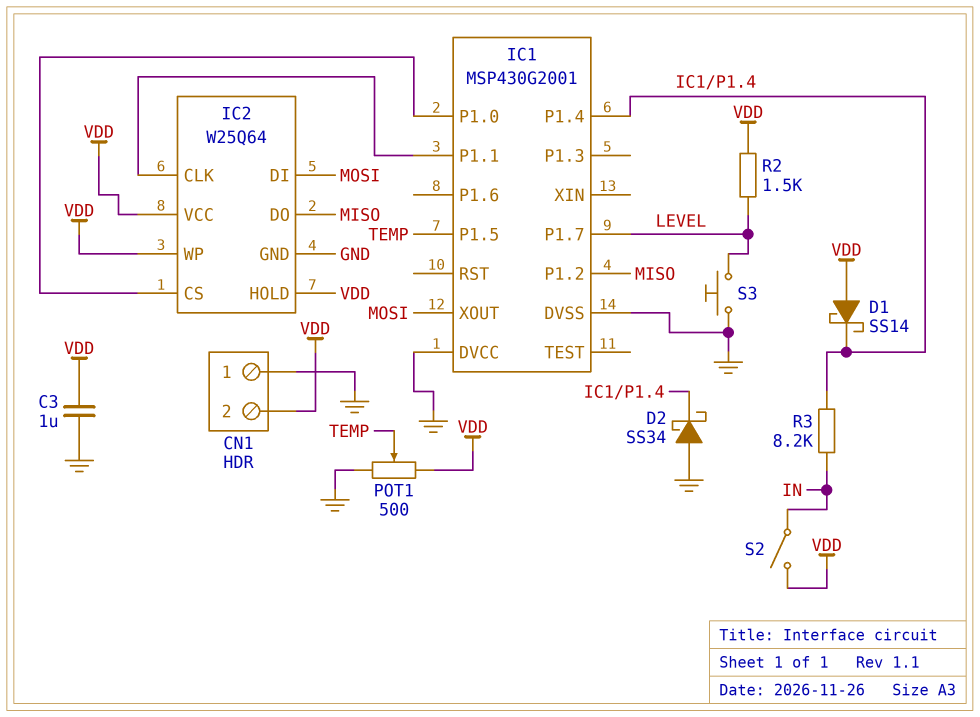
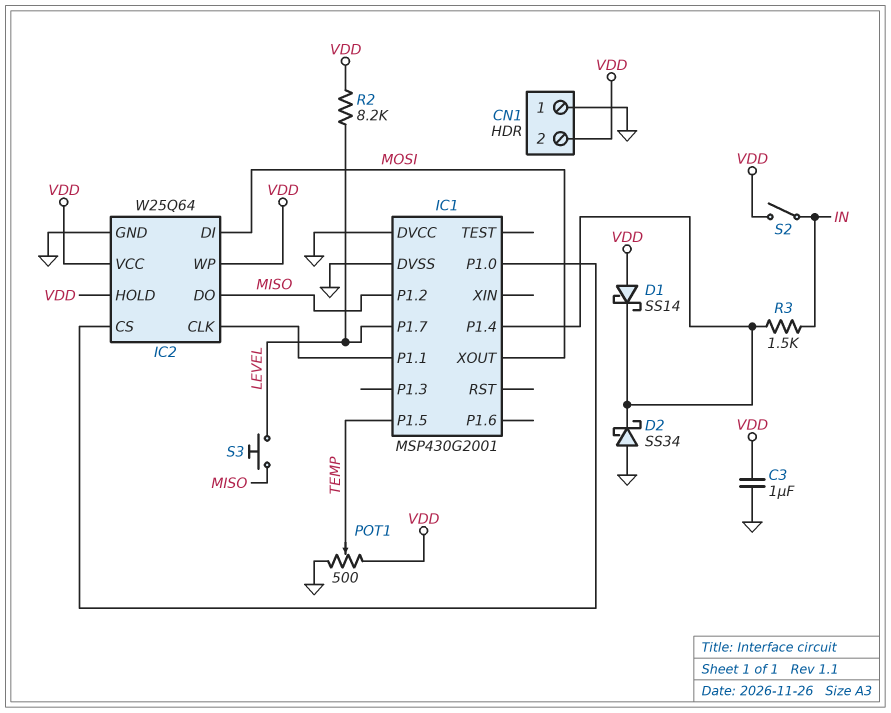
R2: 1.5k (LEVEL, VDD) -> 8.2k (LEVEL, VDD)
R3: 8.2k (IC1/P1.4, IN) -> 1.5k (IC1/P1.4, IN)
S3: button (GND, LEVEL) -> button (LEVEL, MISO)

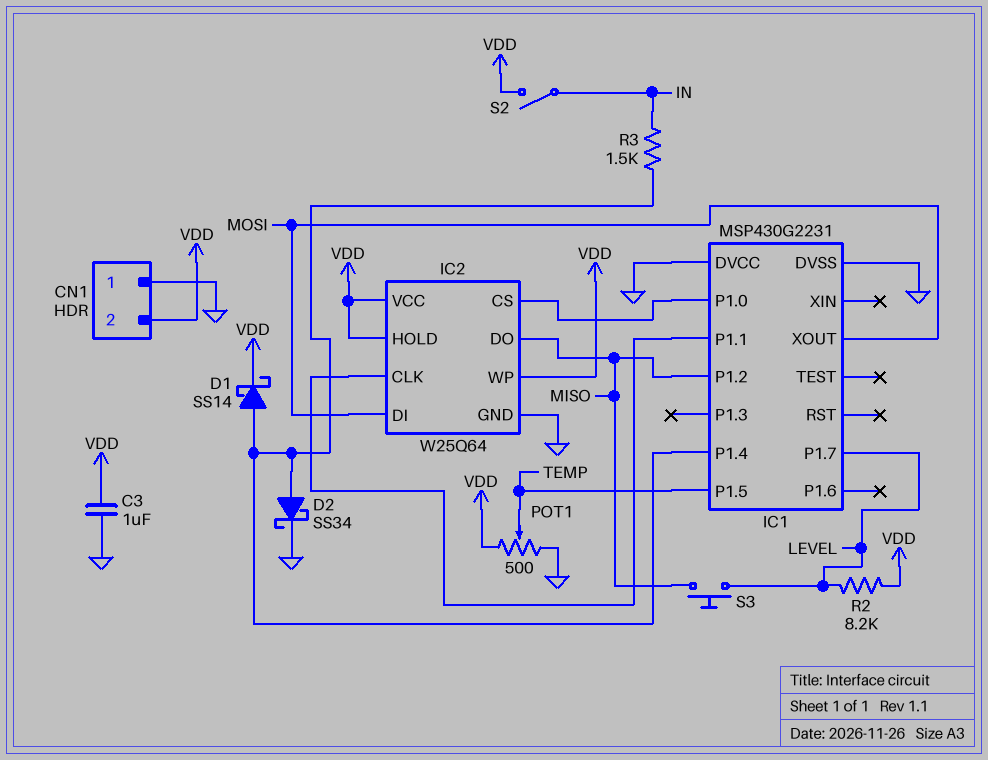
D1: schottky SS14 (A VDD, K IC1/P1.4) -> schottky SS14 (A IC1/P1.4, K VDD)
D2: schottky SS34 (A GND, K IC1/P1.4) -> schottky SS34 (A IC1/P1.4, K GND)
IC1: MSP430G2001 -> MSP430G2231

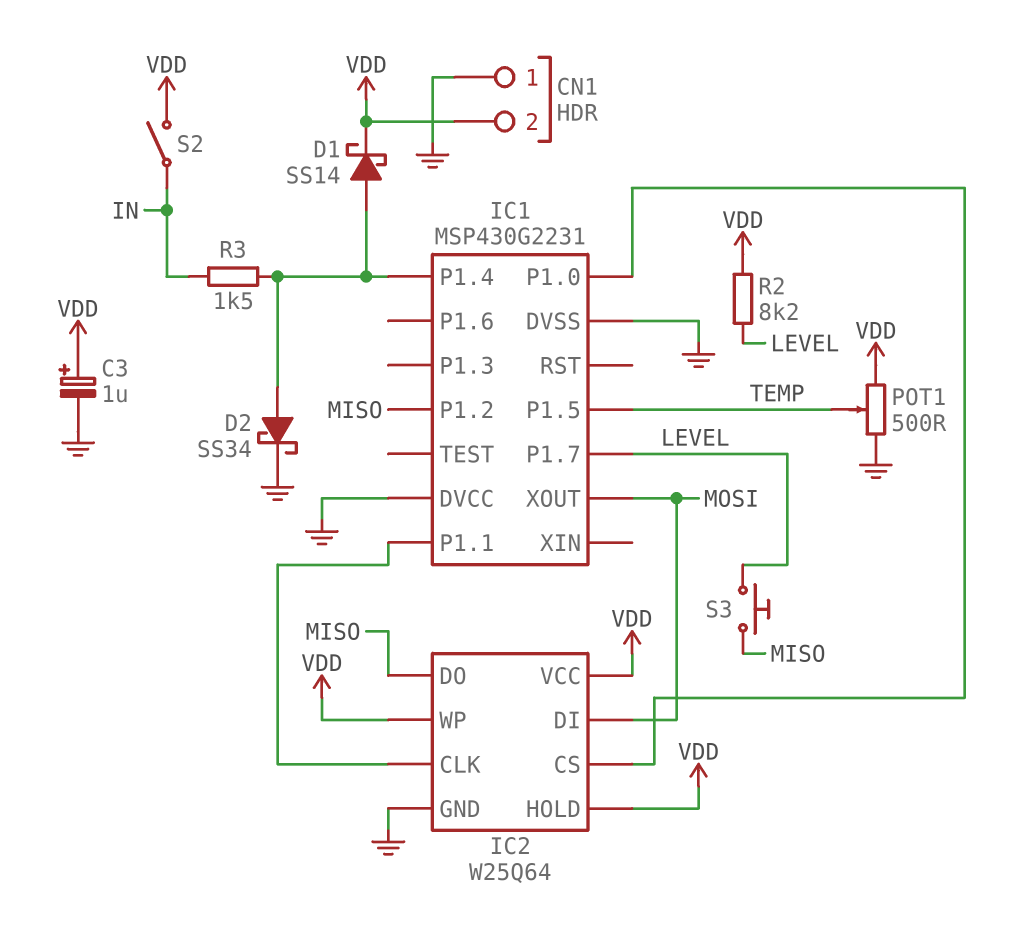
C3: 1uF (GND, VDD) -> 1uF (plus VDD, minus GND)

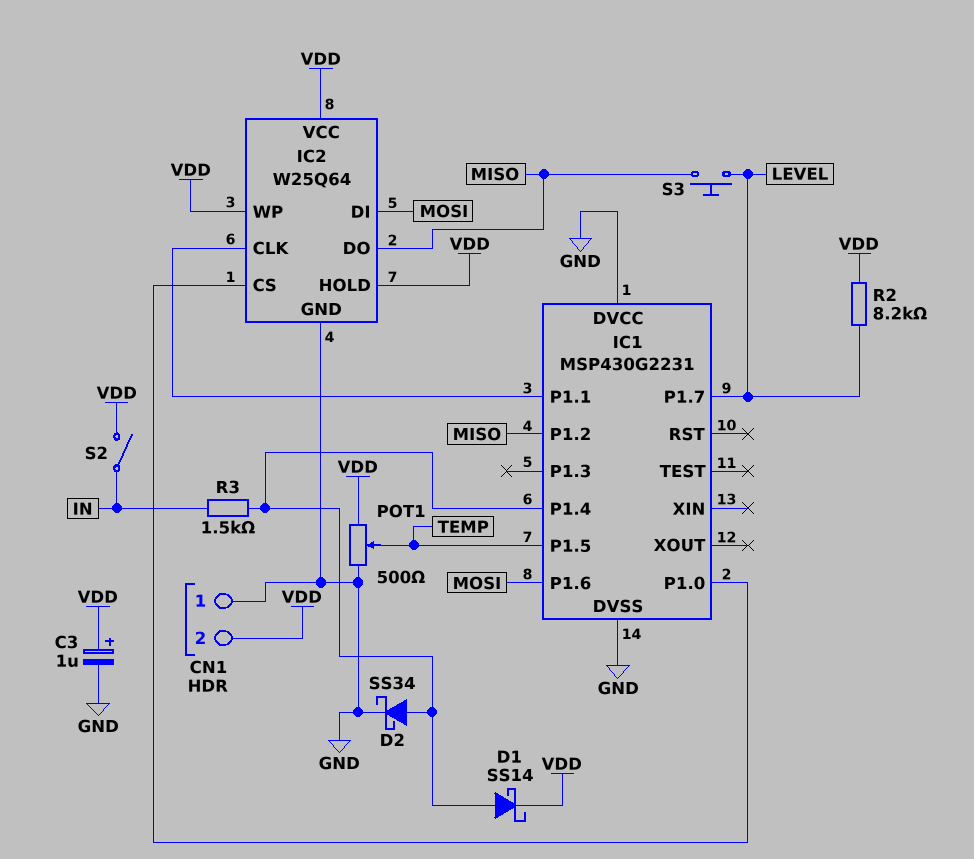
IC1 pin P1.6: none -> MOSI
IC1 pin XOUT: MOSI -> none

